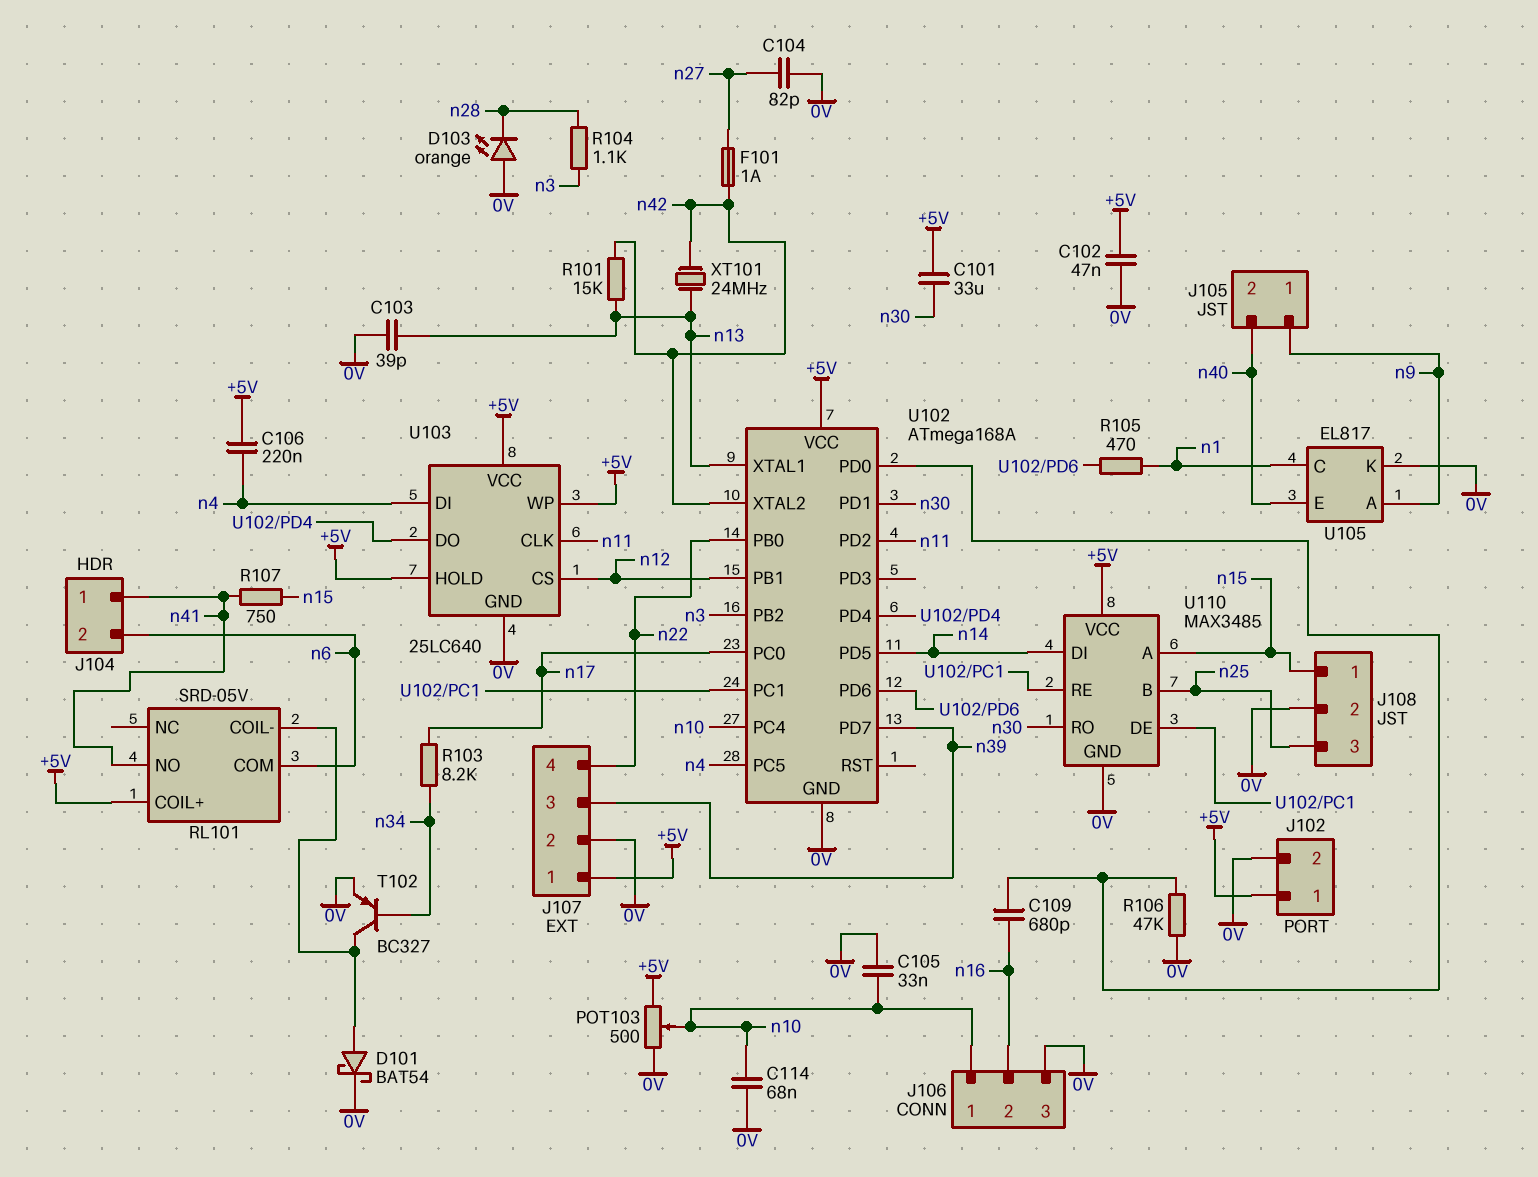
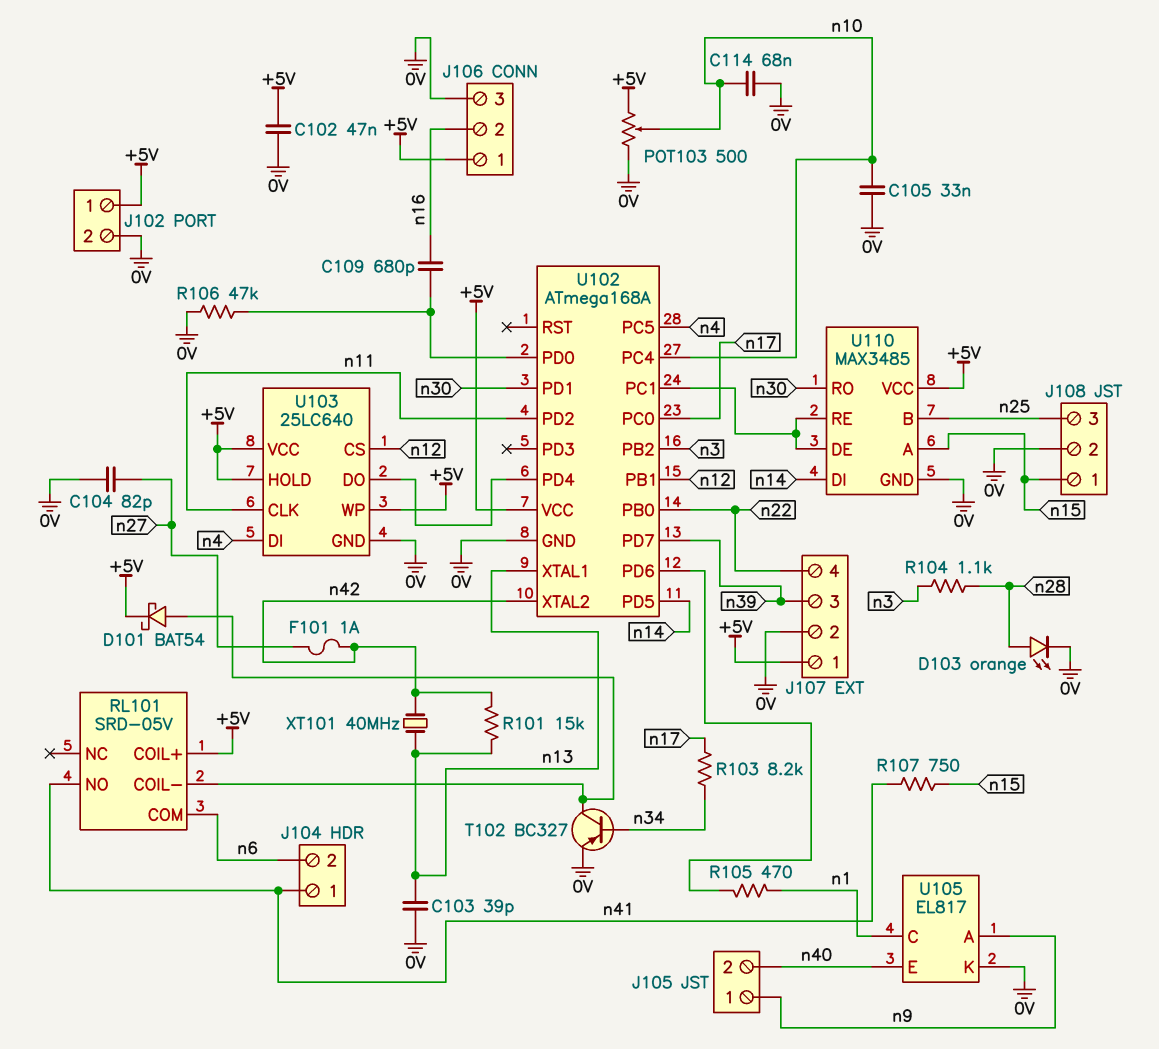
C101: 33uF (+5V, n30) -> none
C106: 220nF (+5V, n4) -> none
D101: schottky BAT54 (A RL101/COIL-, K 0V) -> schottky BAT54 (A RL101/COIL-, K +5V)
D103: LED orange (A 0V, K n28) -> LED orange (A n28, K 0V)
J106 pin 1: n10 -> +5V
XT101: 24MHz (n13, n42) -> 40MHz (n13, n42)

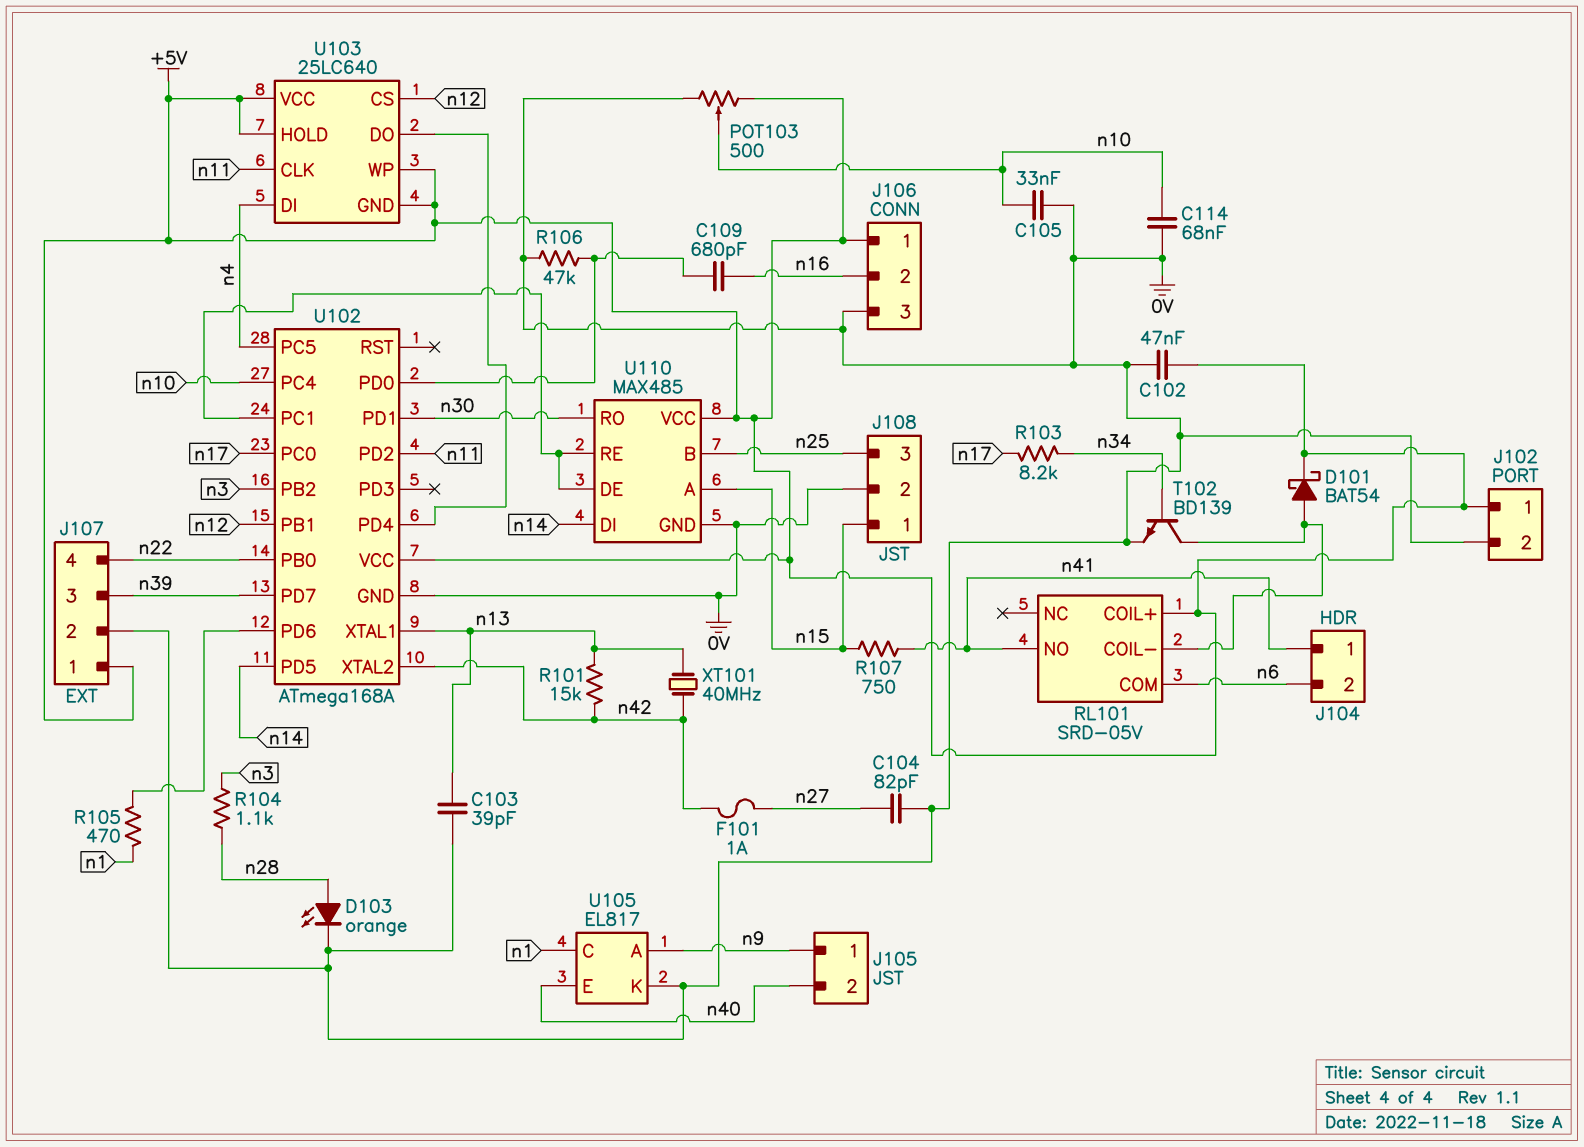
T102: PNP BC327 (B n34, C RL101/COIL-, E 0V) -> NPN BD139 (B n34, C RL101/COIL-, E 0V)
U103 pin GND: 0V -> +5V
U110: MAX3485 -> MAX485

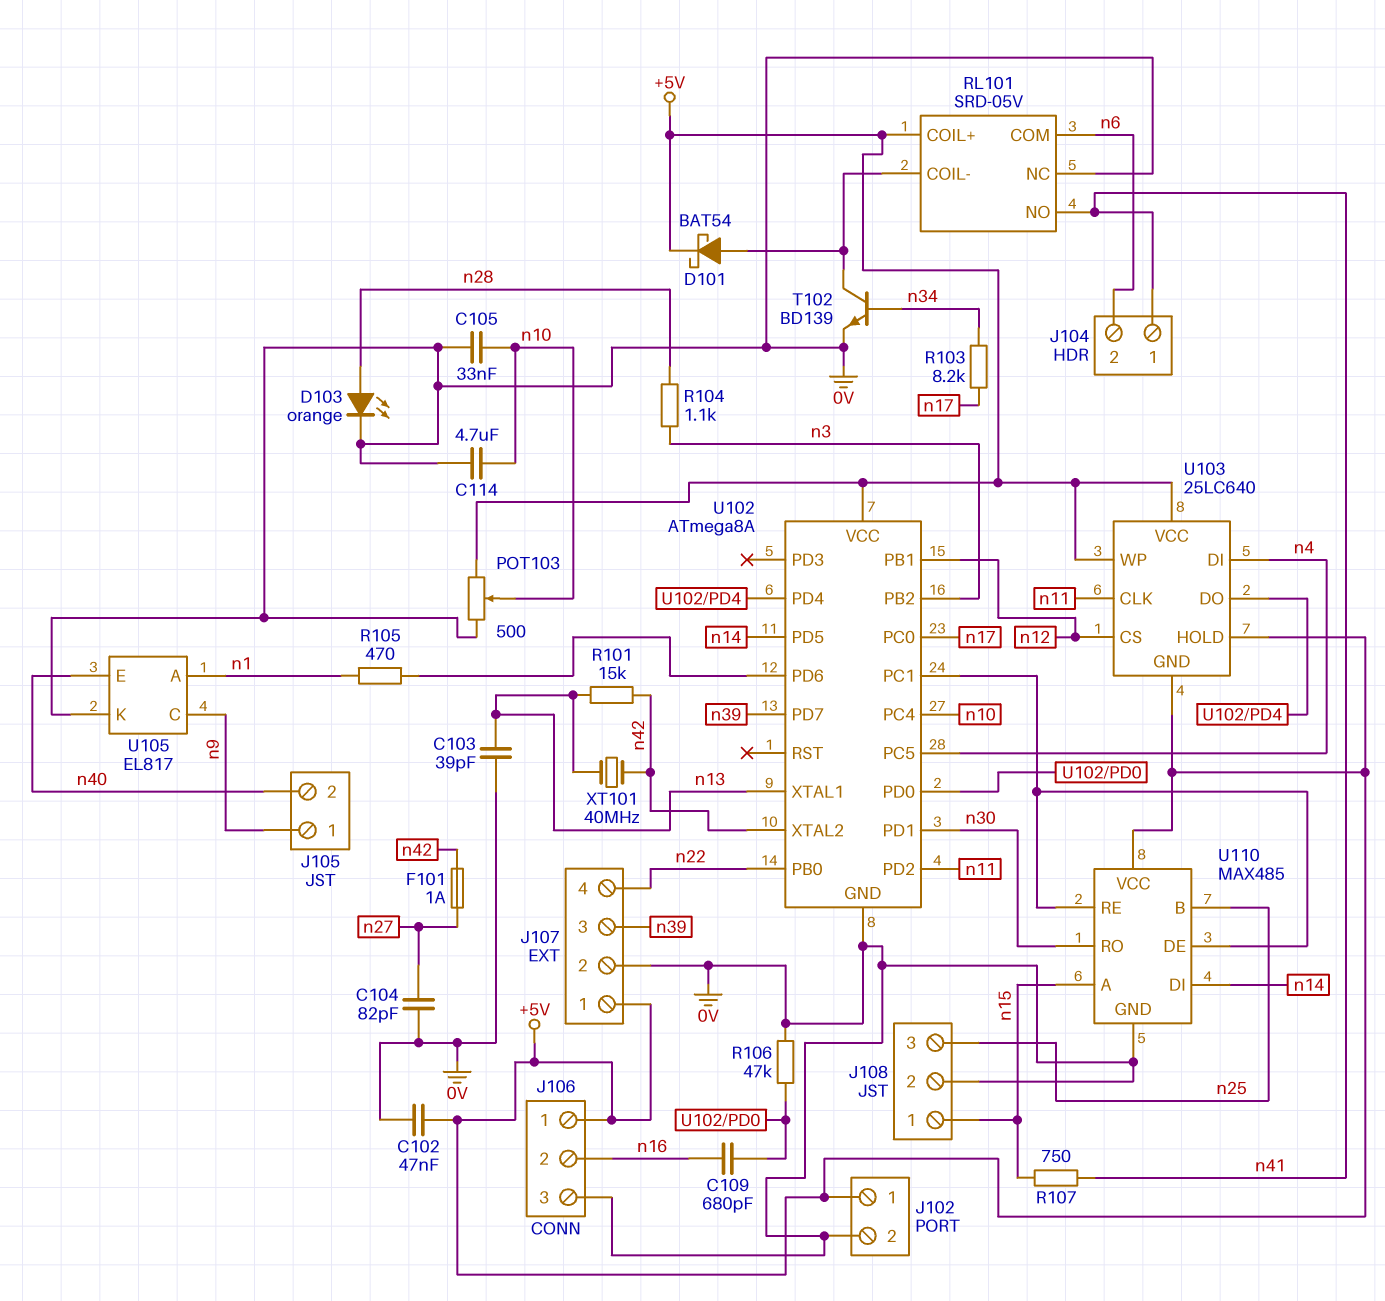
C114: 68nF (0V, n10) -> 4.7uF (0V, n10)
RL101 pin NC: none -> 0V
U102: ATmega168A -> ATmega8A
U105 pin A: n9 -> n1
U105 pin C: n1 -> n9

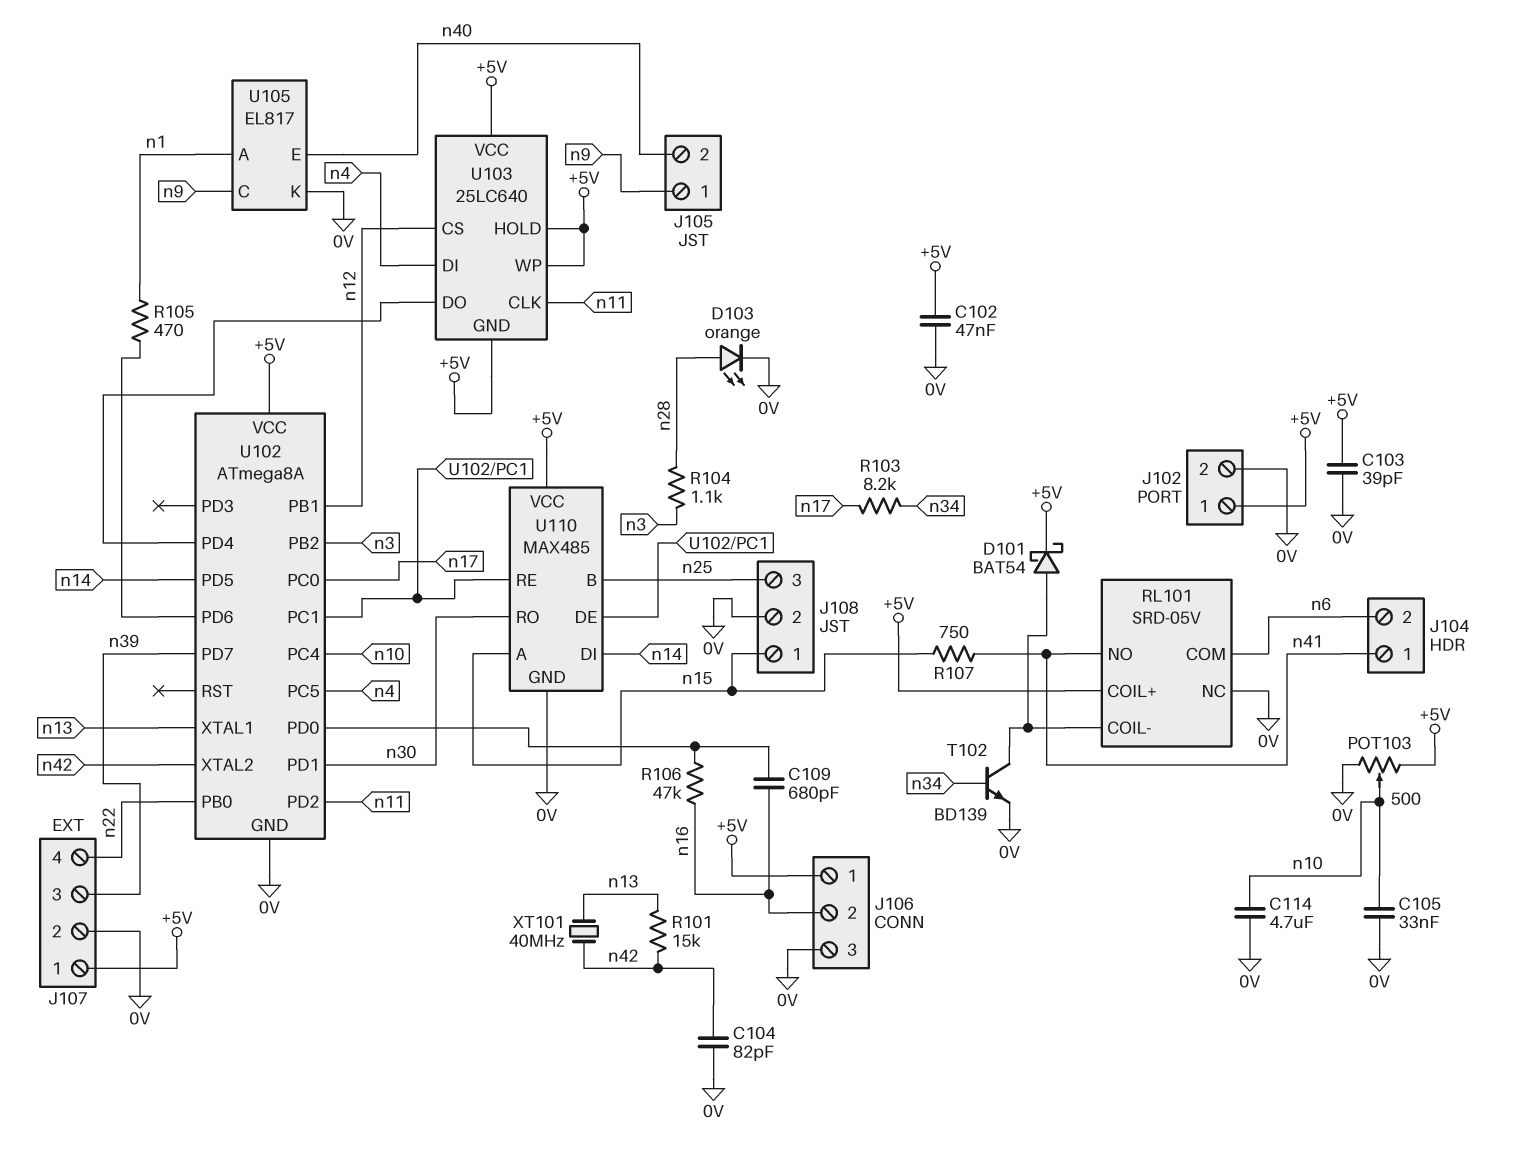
C103: 39pF (0V, n13) -> 39pF (+5V, 0V)
C104: 82pF (0V, n27) -> 82pF (0V, n42)
F101: 1A (n27, n42) -> none
R106: 47k (0V, U102/PD0) -> 47k (U102/PD0, n16)

